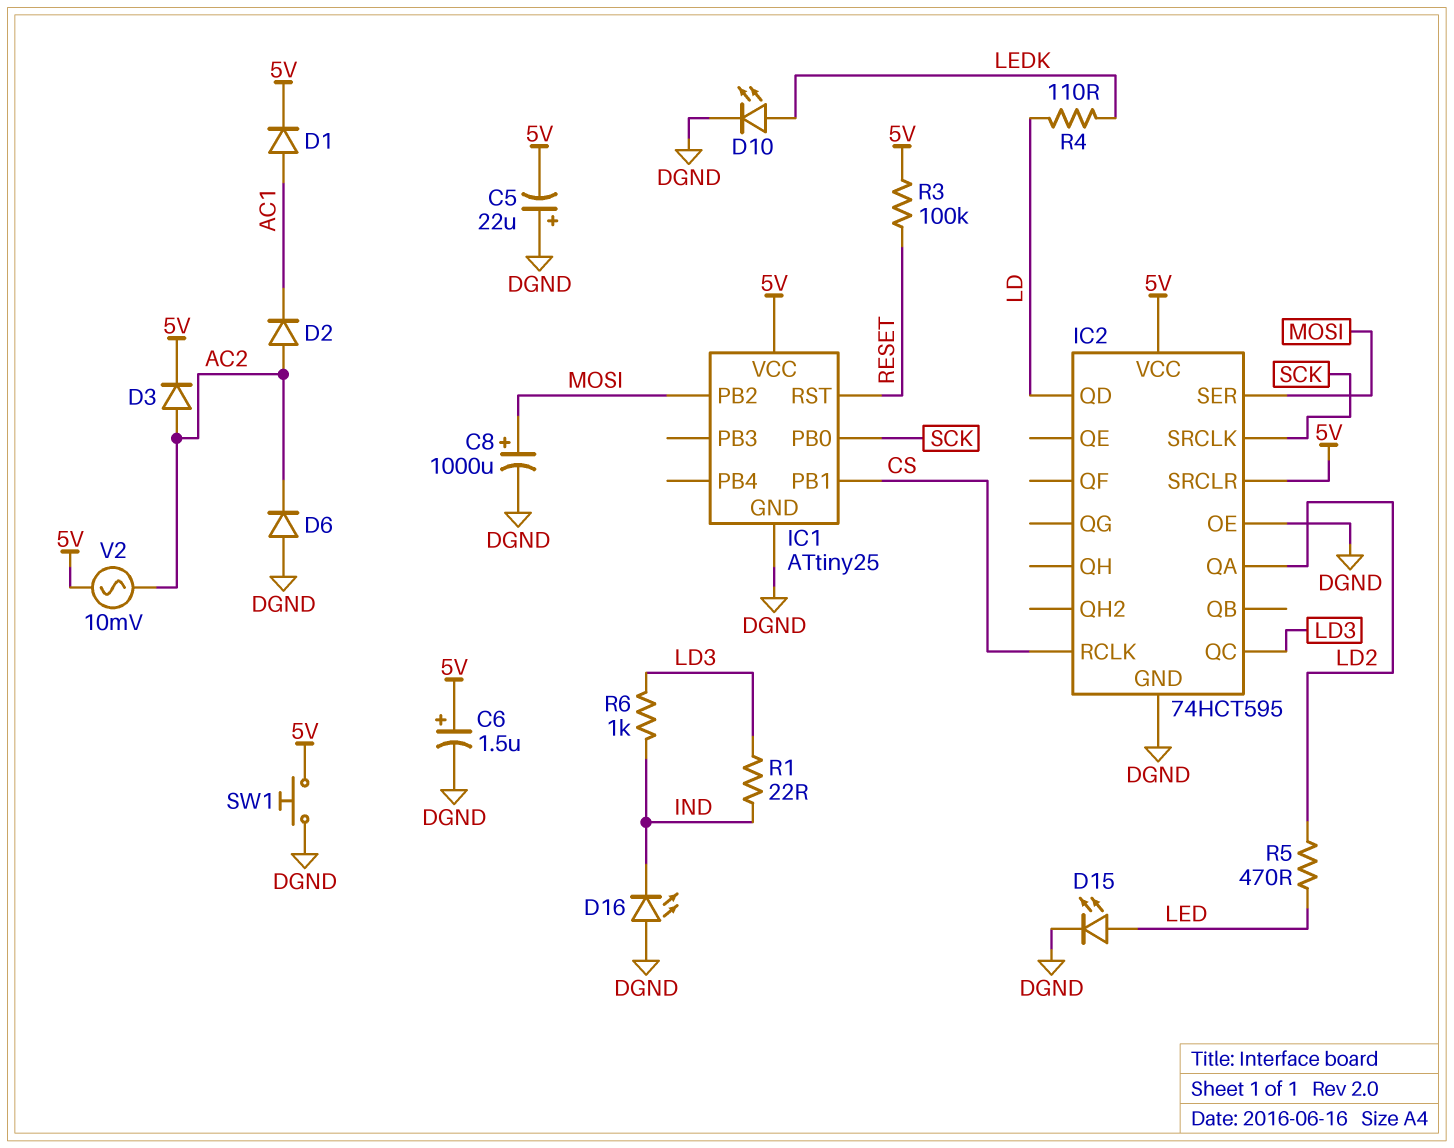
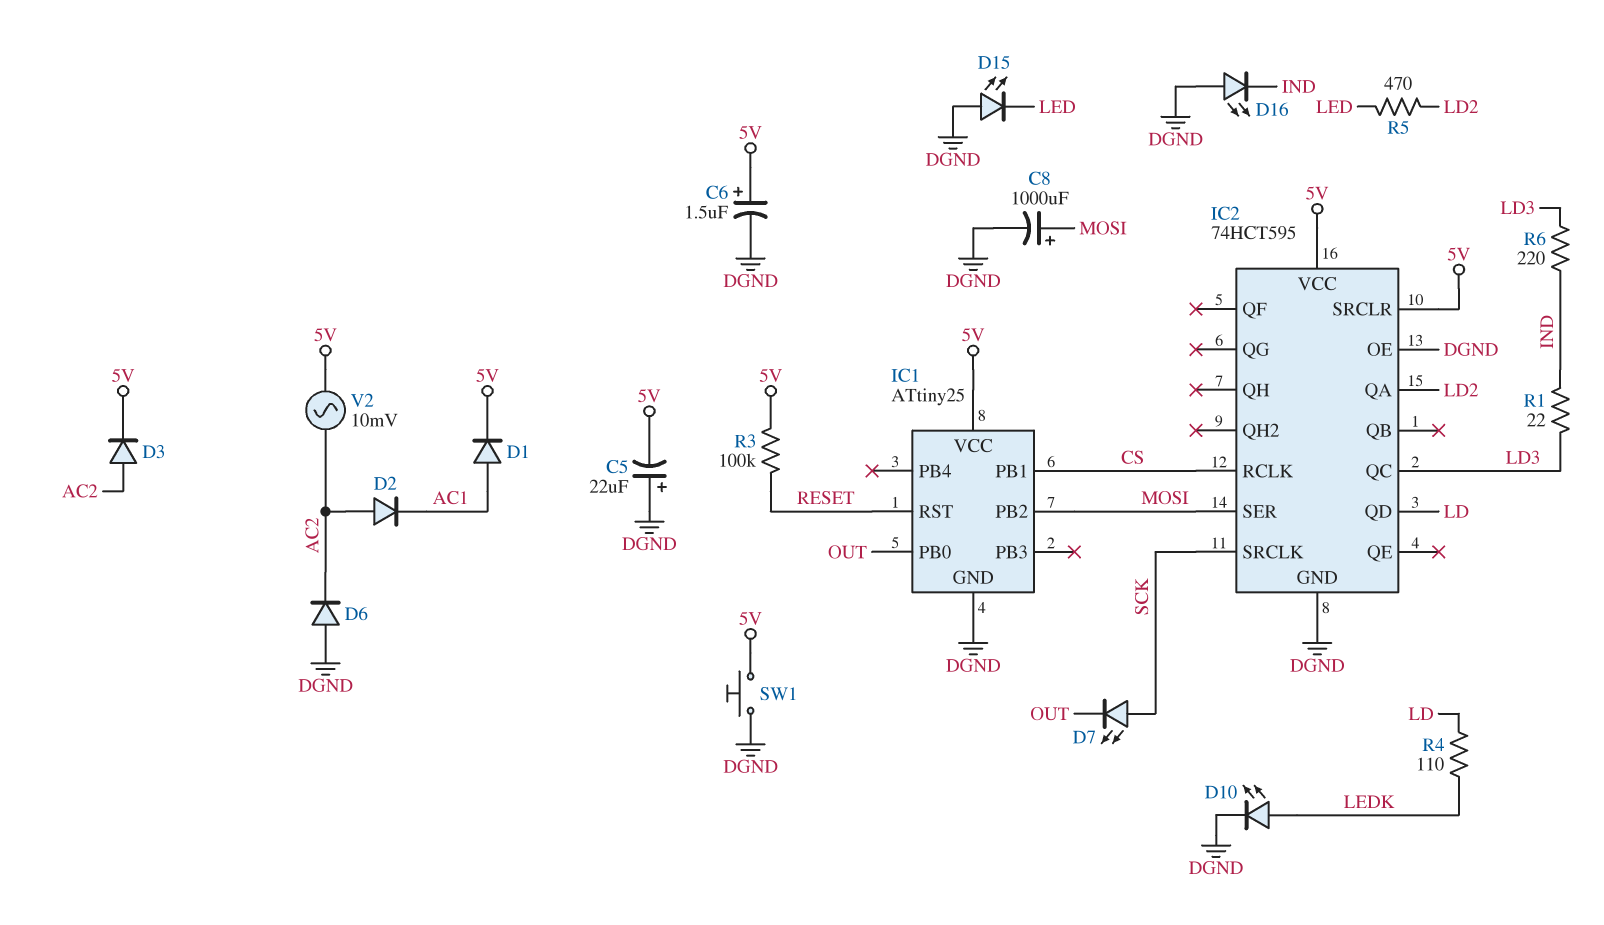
D7: none -> LED (A SCK, K OUT)
D15: LED (A LED, K DGND) -> LED (A DGND, K LED)
IC1 pin PB0: SCK -> OUT
R6: 1k (IND, LD3) -> 220 (IND, LD3)

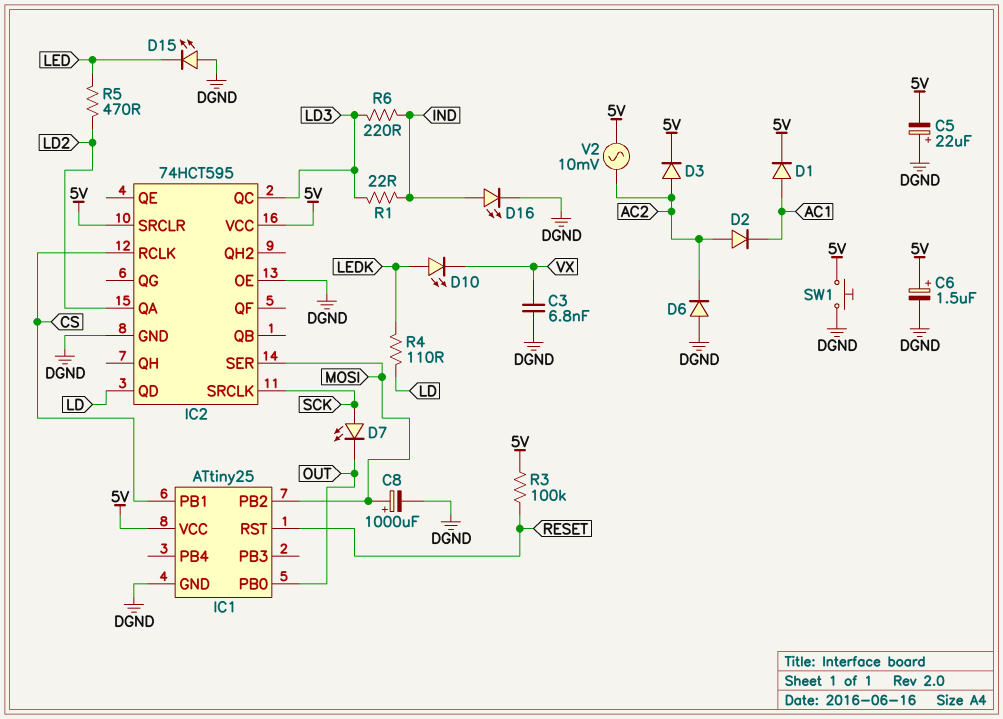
C3: none -> 6.8nF (DGND, VX)
D10: LED (A LEDK, K DGND) -> LED (A LEDK, K VX)
D16: LED (A DGND, K IND) -> LED (A IND, K DGND)

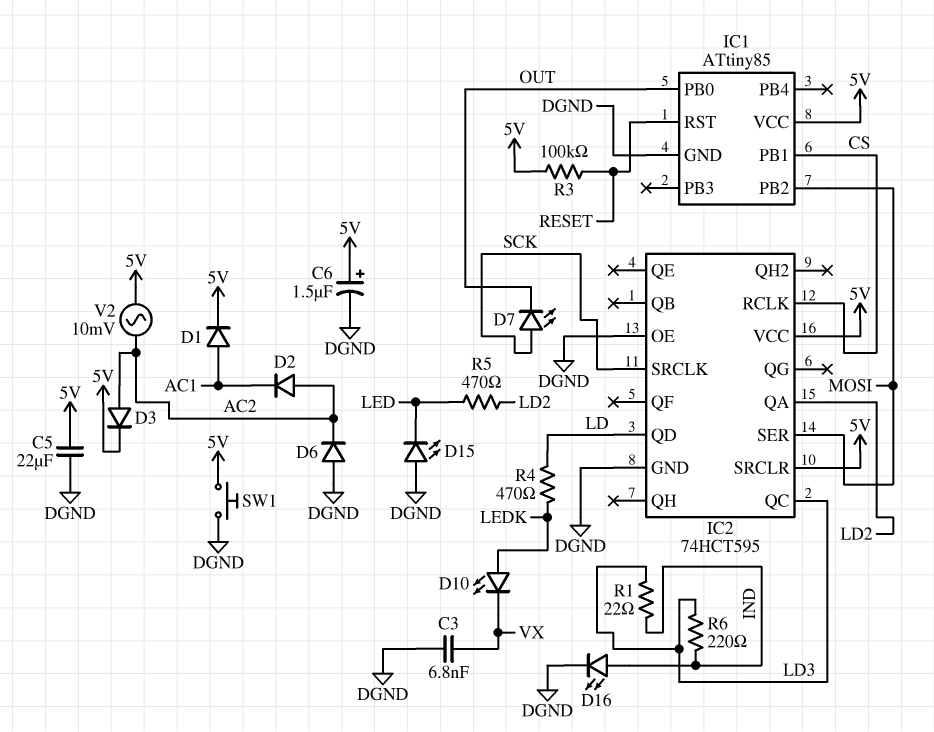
C5: 22uF (plus DGND, minus 5V) -> 22uF (5V, DGND)
C8: 1000uF (plus MOSI, minus DGND) -> none
IC1: ATtiny25 -> ATtiny85
R4: 110 (LD, LEDK) -> 470 (LD, LEDK)

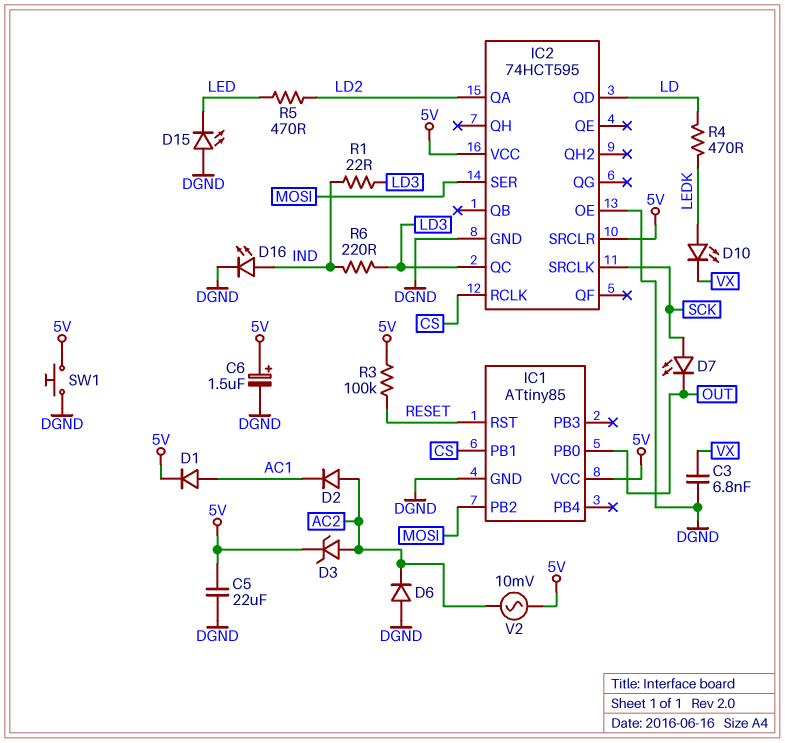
D3: diode (A AC2, K 5V) -> zener (A AC2, K 5V)

